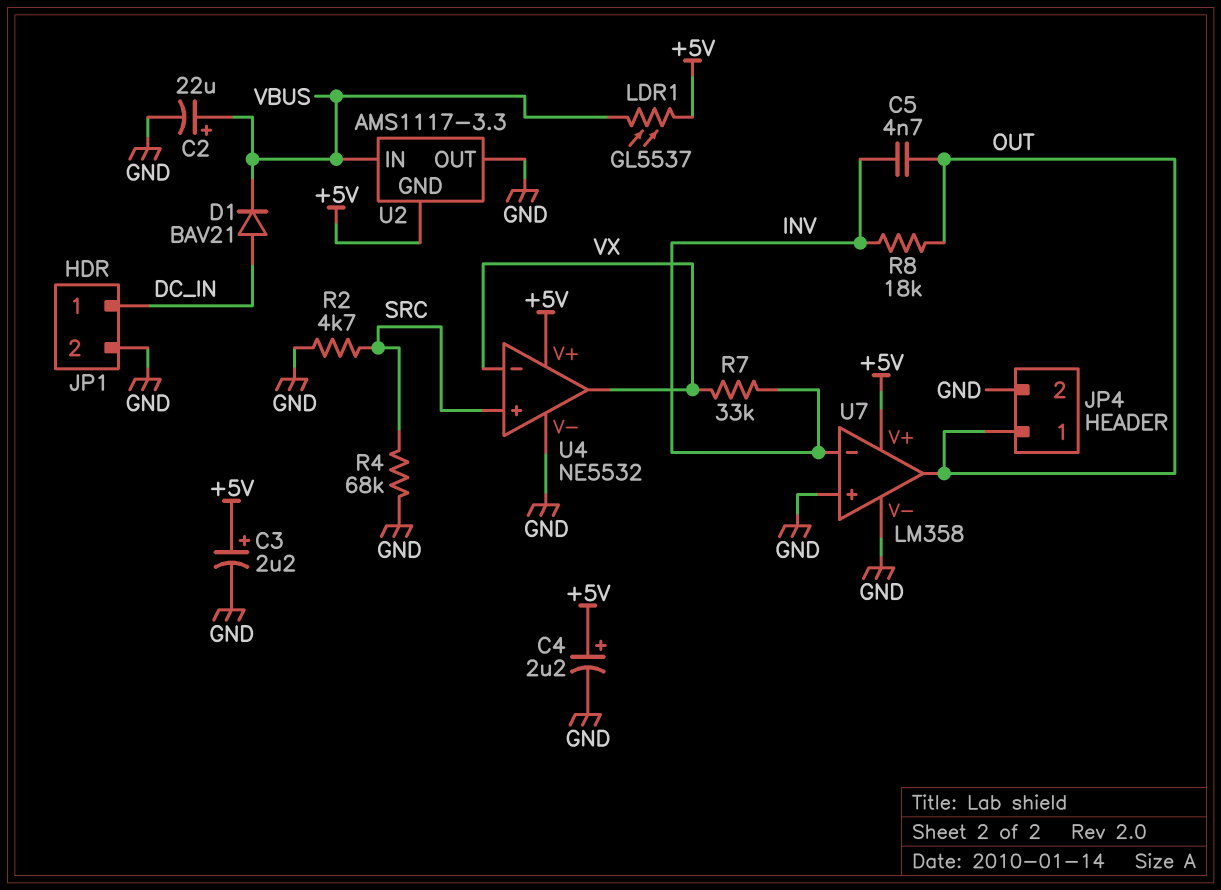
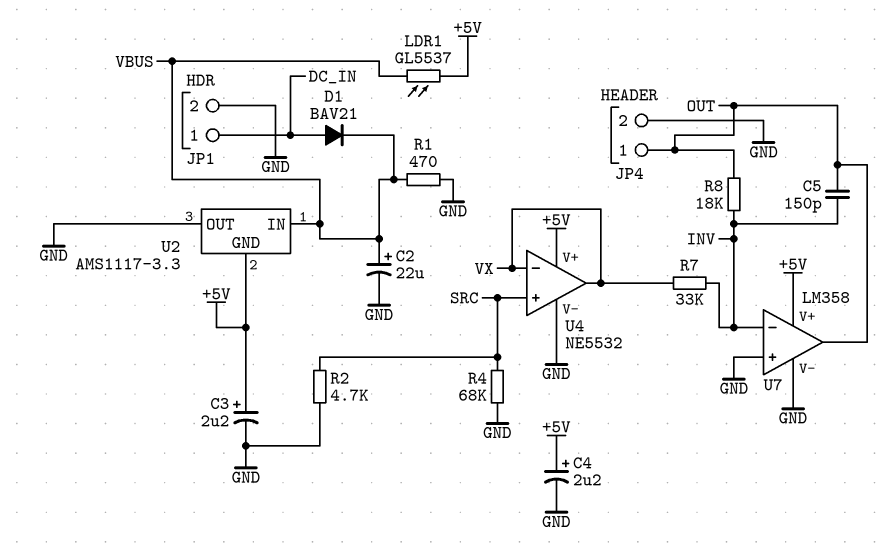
C5: 4.7nF (INV, OUT) -> 150pF (INV, OUT)
R1: none -> 470 (GND, VBUS)

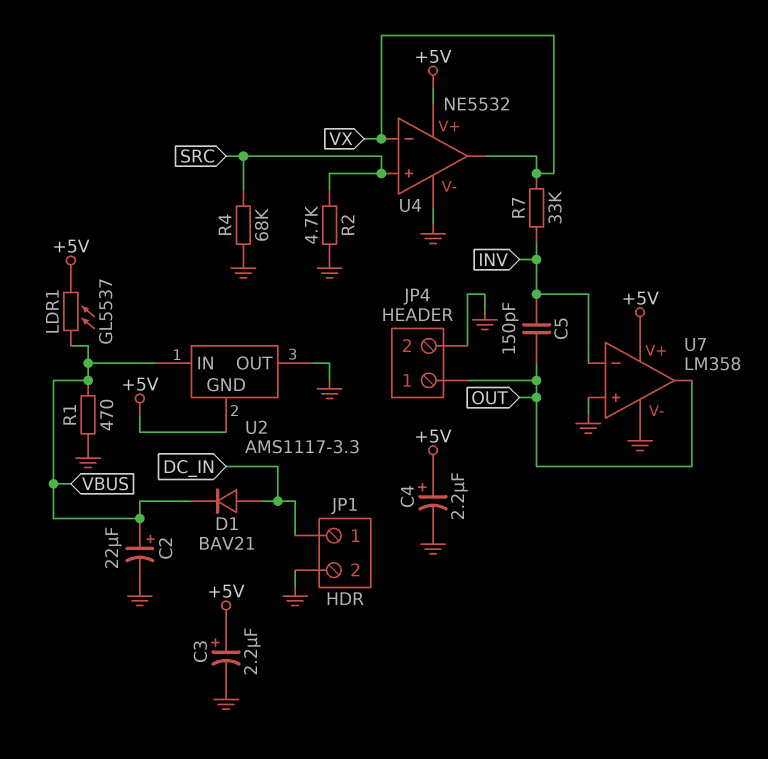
R8: 18k (INV, OUT) -> none

